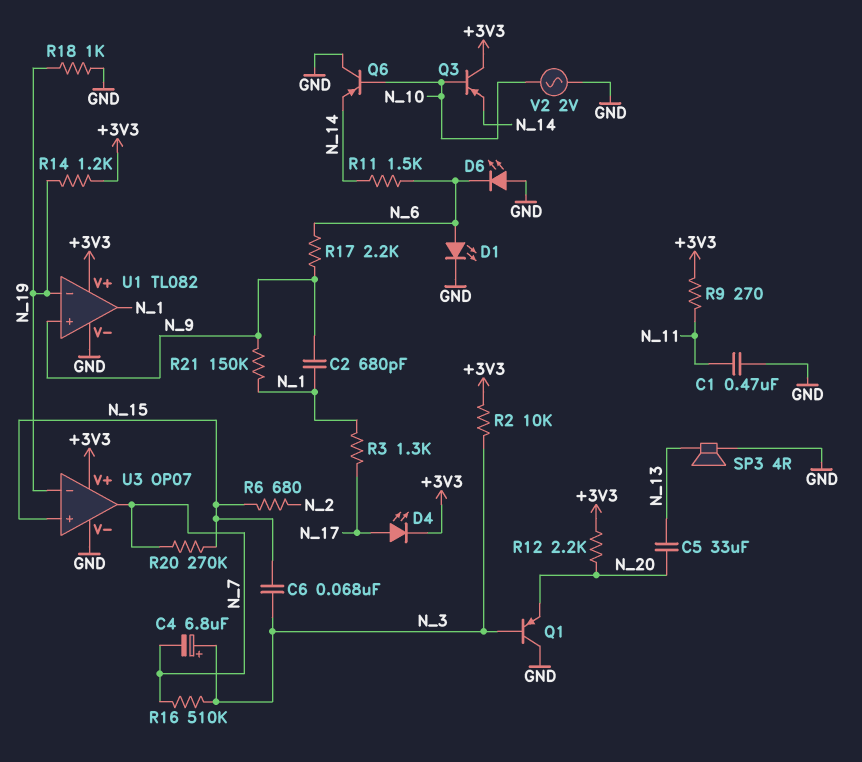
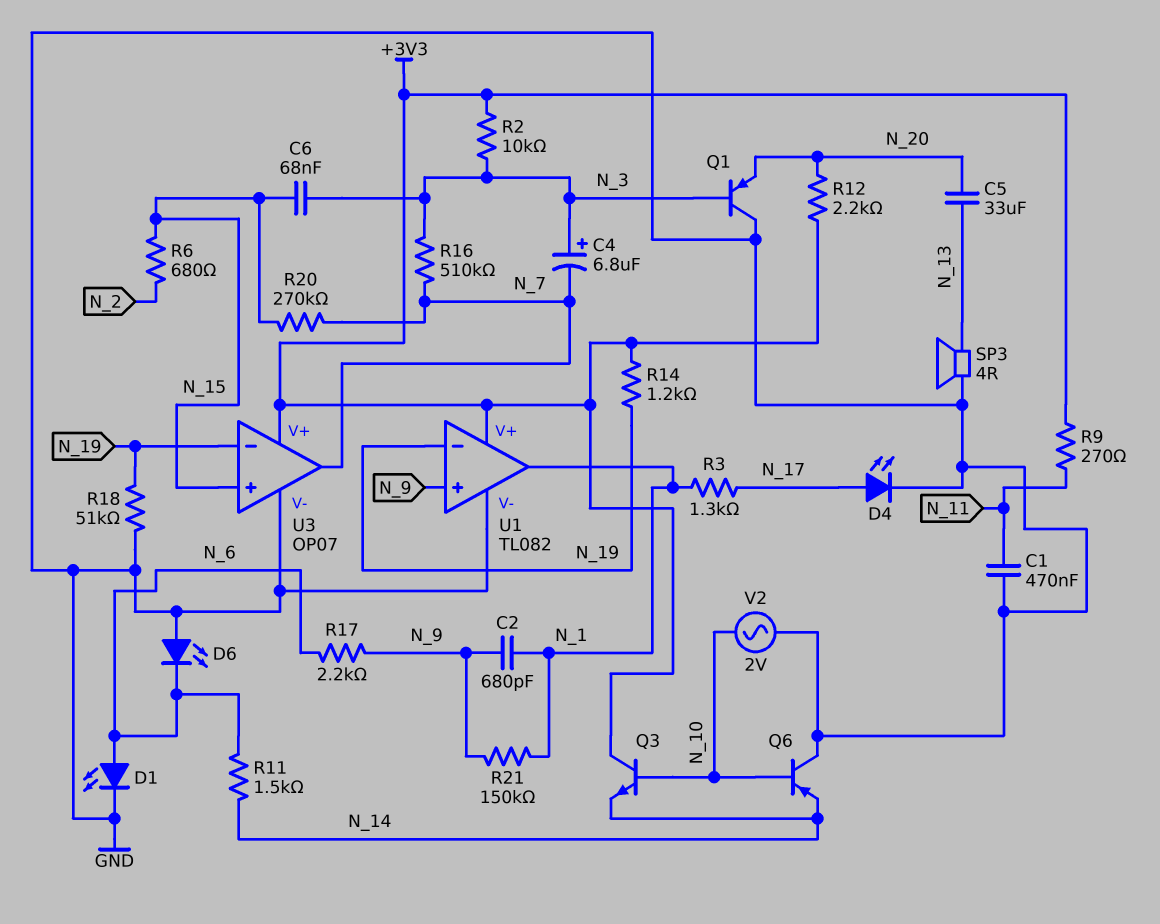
D4: LED (A N_17, K +3V3) -> LED (A N_17, K GND)
Q3: PNP (B N_10, C +3V3, E N_14) -> NPN (B N_10, C +3V3, E N_14)
R18: 1k (GND, N_19) -> 51k (GND, N_19)

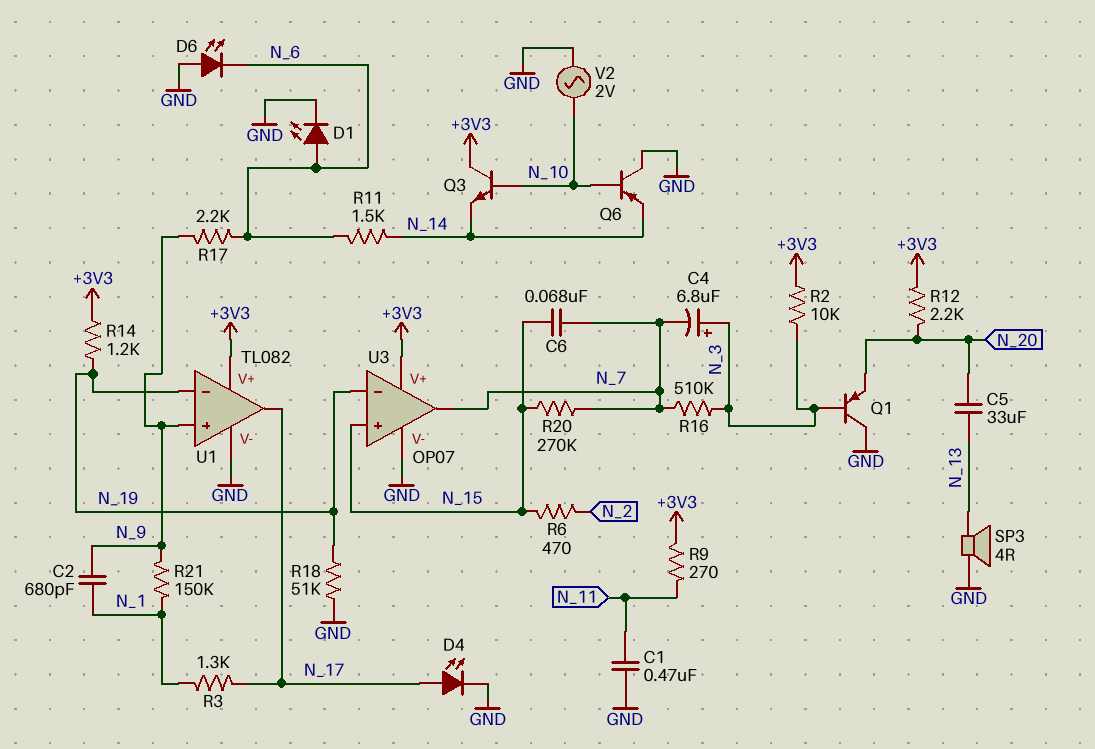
C6: 68nF (N_3, N_15) -> 68nF (N_7, N_15)
R6: 680 (N_2, N_15) -> 470 (N_2, N_15)
U1 pin out: N_1 -> N_17

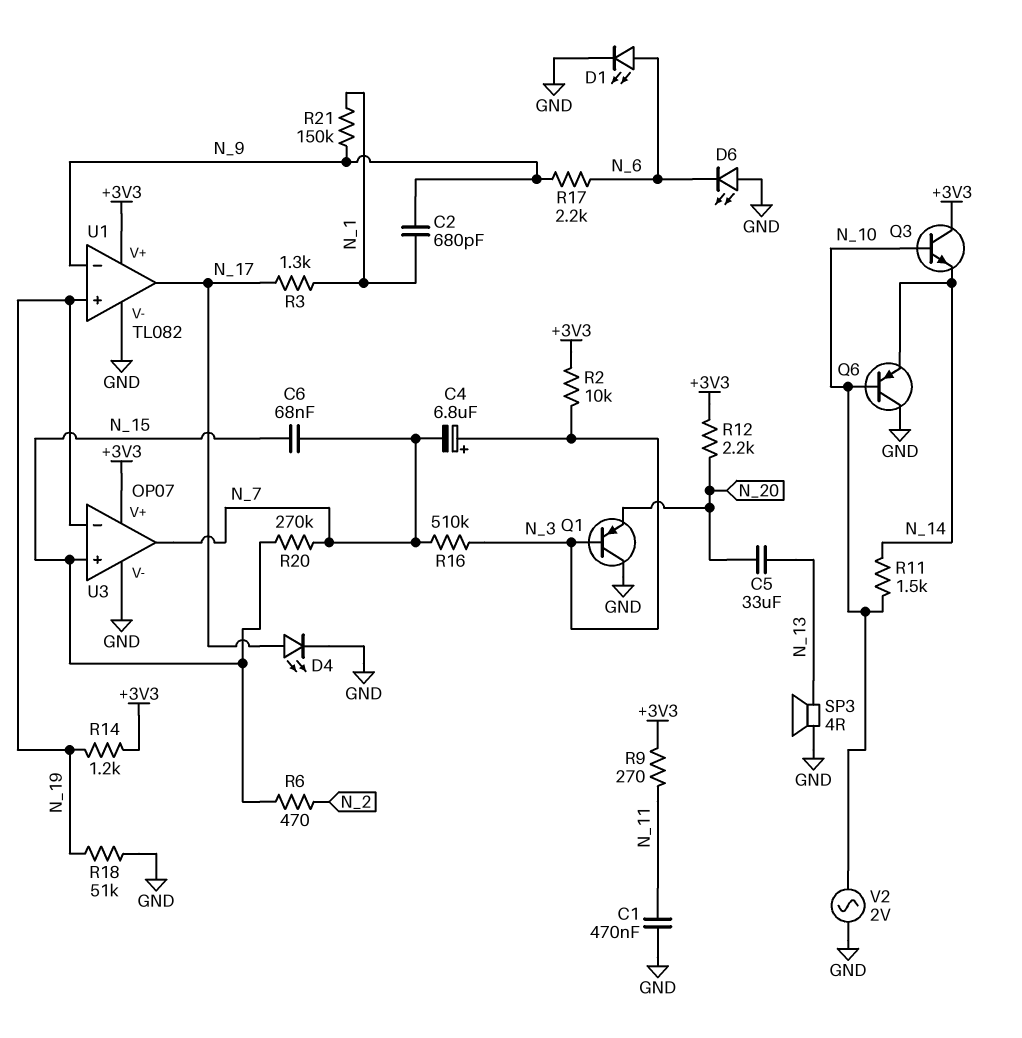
R11: 1.5k (N_6, N_14) -> 1.5k (N_10, N_14)
U1 pin in+: N_9 -> N_19
U1 pin in-: N_19 -> N_9

